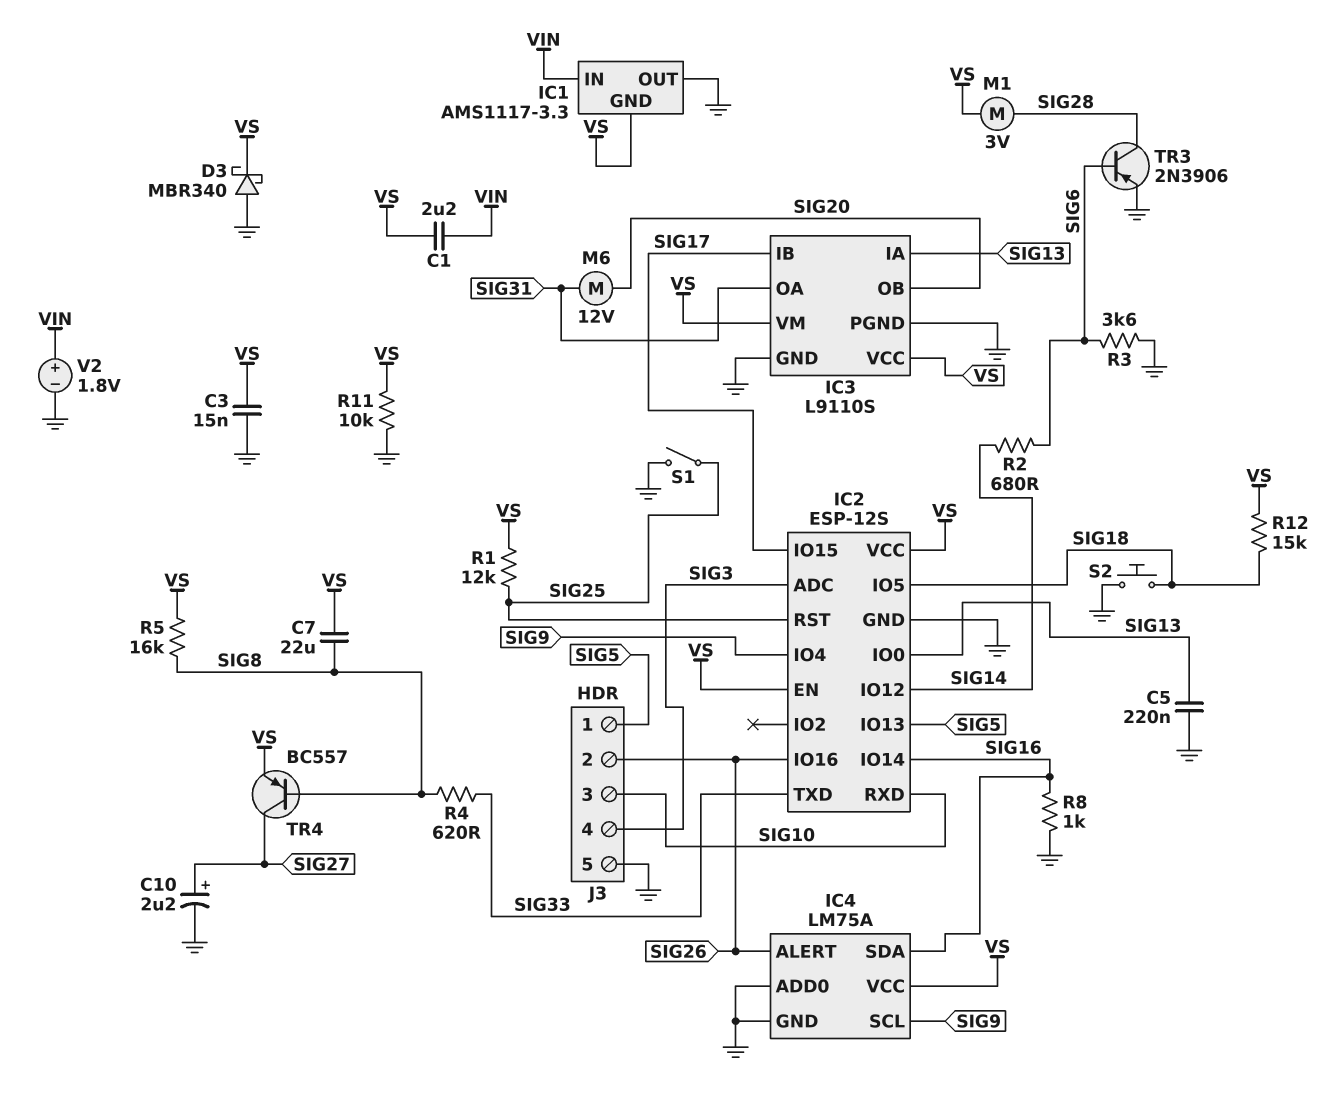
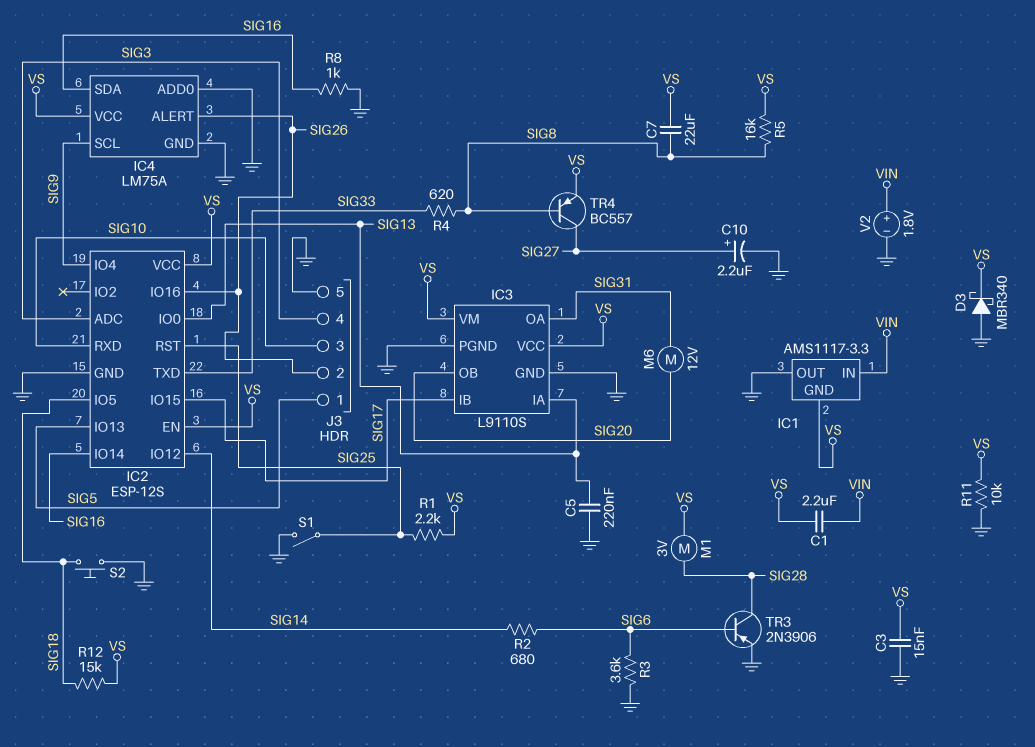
R1: 12k (SIG25, VS) -> 2.2k (SIG25, VS)

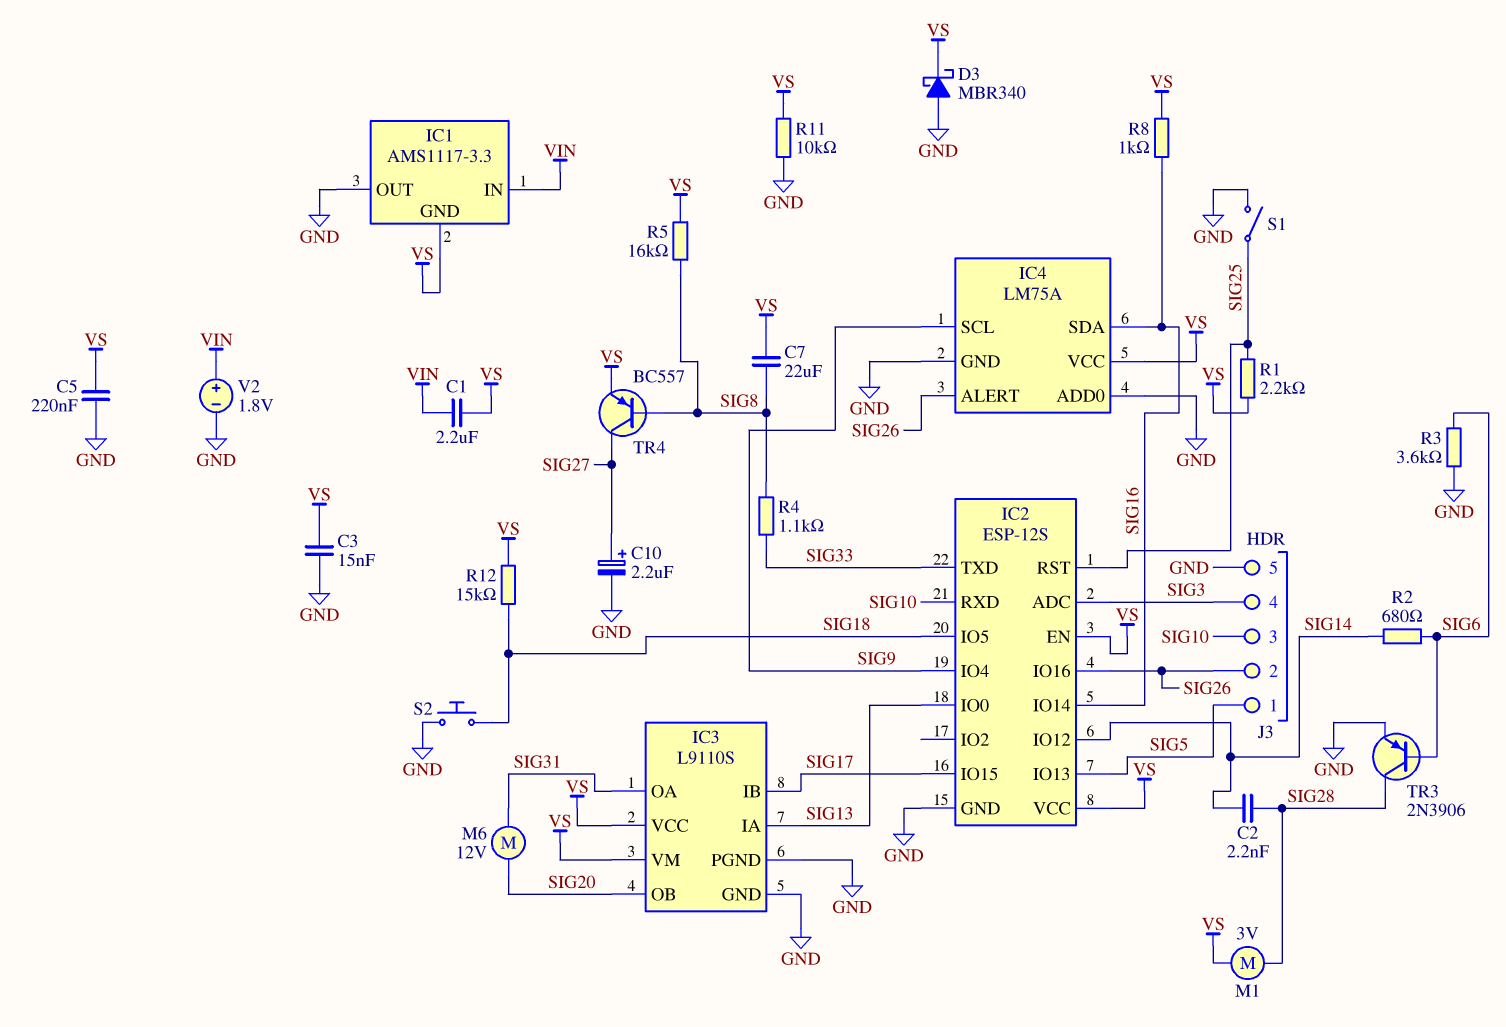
C2: none -> 2.2nF (SIG14, SIG28)
C5: 220nF (GND, SIG13) -> 220nF (GND, VS)
R4: 620 (SIG8, SIG33) -> 1.1k (SIG8, SIG33)
R8: 1k (GND, SIG16) -> 1k (SIG16, VS)

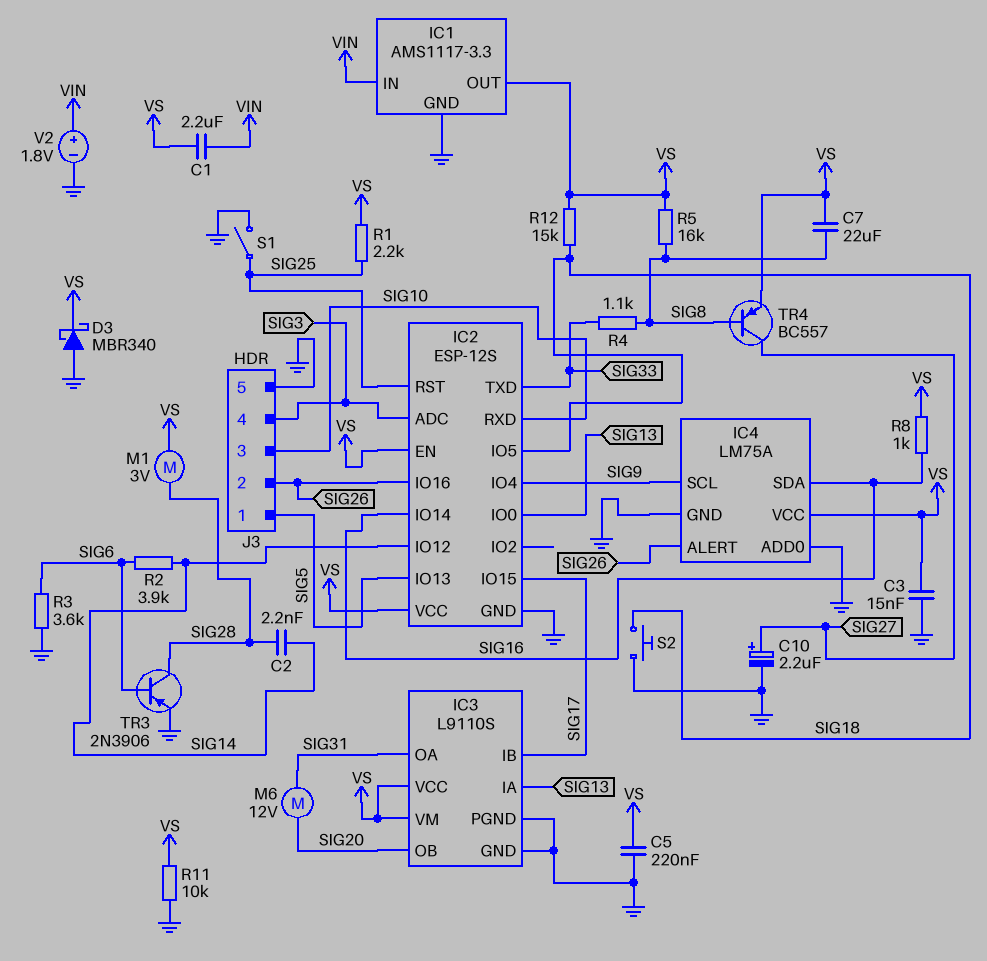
IC1 pin GND: VS -> GND
IC1 pin OUT: GND -> VS
R2: 680 (SIG6, SIG14) -> 3.9k (SIG6, SIG14)

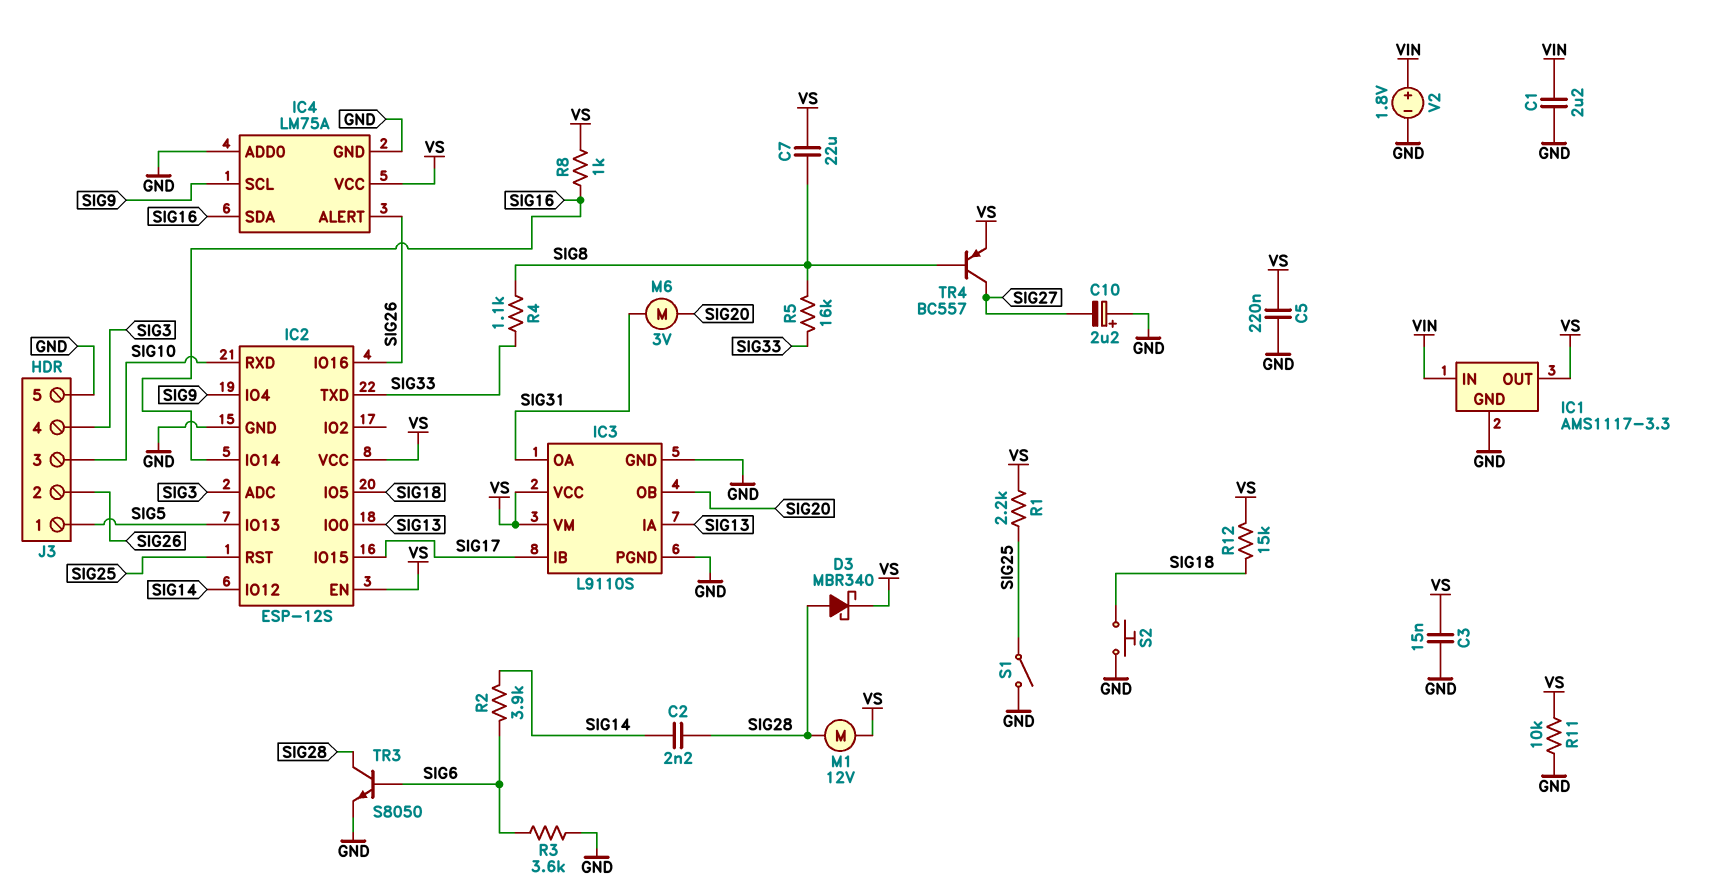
C1: 2.2uF (VIN, VS) -> 2.2uF (GND, VIN)
C10: 2.2uF (plus SIG27, minus GND) -> 2.2uF (plus GND, minus SIG27)
D3: schottky MBR340 (A GND, K VS) -> schottky MBR340 (A SIG28, K VS)
M1: motor 3V (SIG28, VS) -> motor 12V (SIG28, VS)
M6: motor 12V (SIG20, SIG31) -> motor 3V (SIG20, SIG31)
R5: 16k (SIG8, VS) -> 16k (SIG8, SIG33)
TR3: PNP 2N3906 (B SIG6, C SIG28, E GND) -> NPN S8050 (B SIG6, C SIG28, E GND)

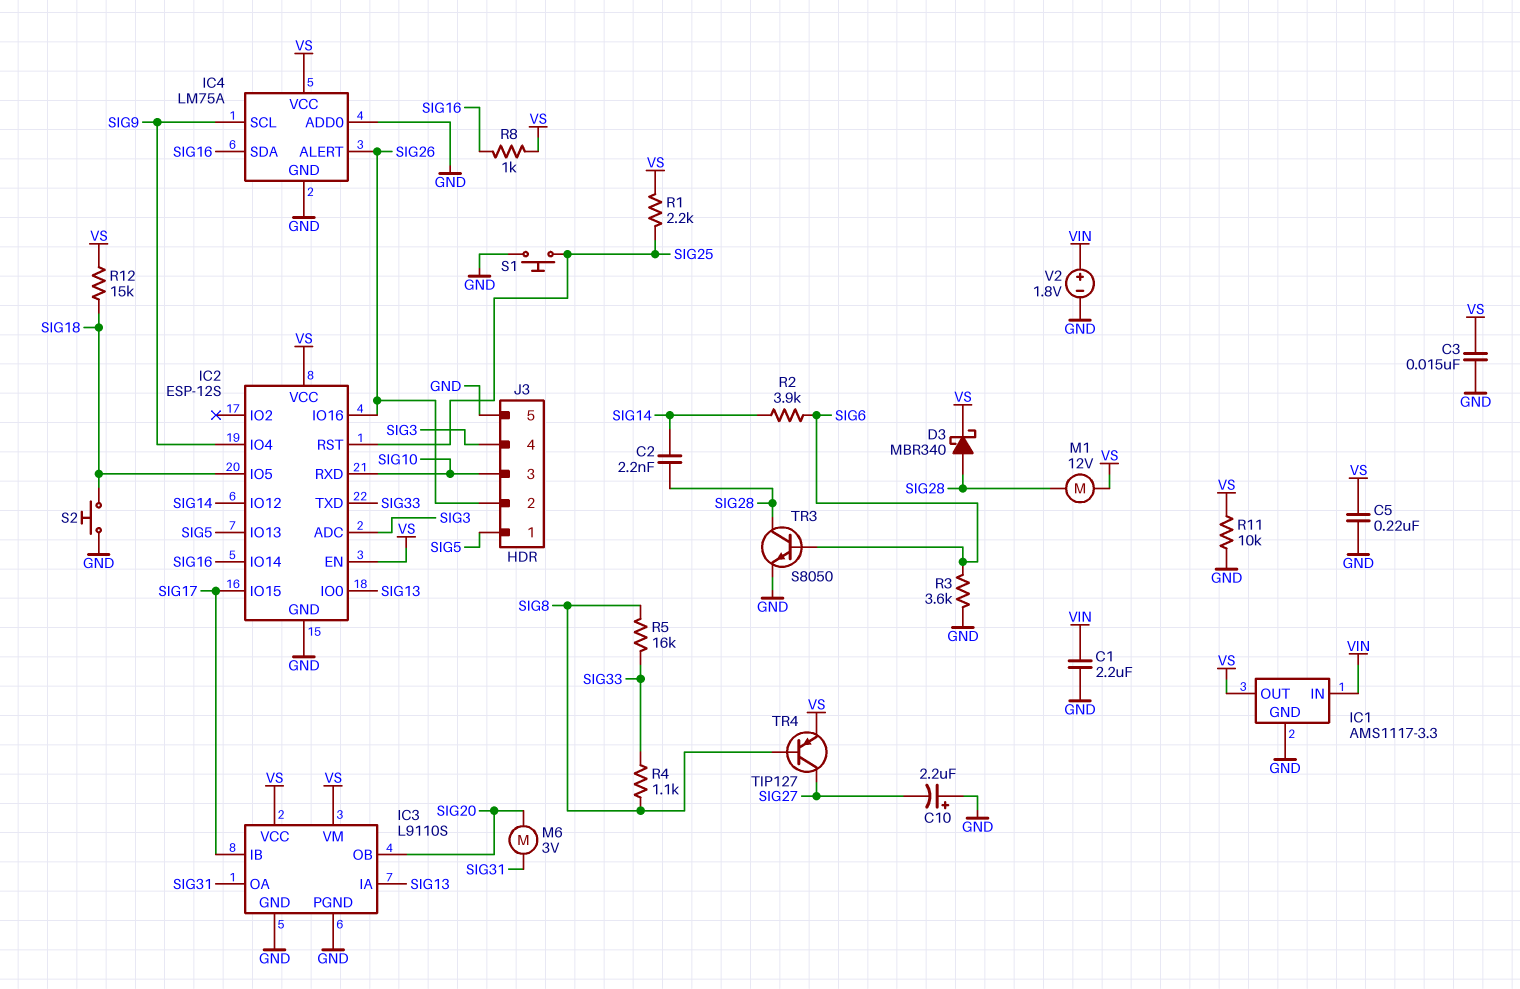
C7: 22uF (SIG8, VS) -> none
S1: switch (GND, SIG25) -> button (GND, SIG25)
TR4: PNP BC557 (B SIG8, C SIG27, E VS) -> PNP TIP127 (B SIG8, C SIG27, E VS)

